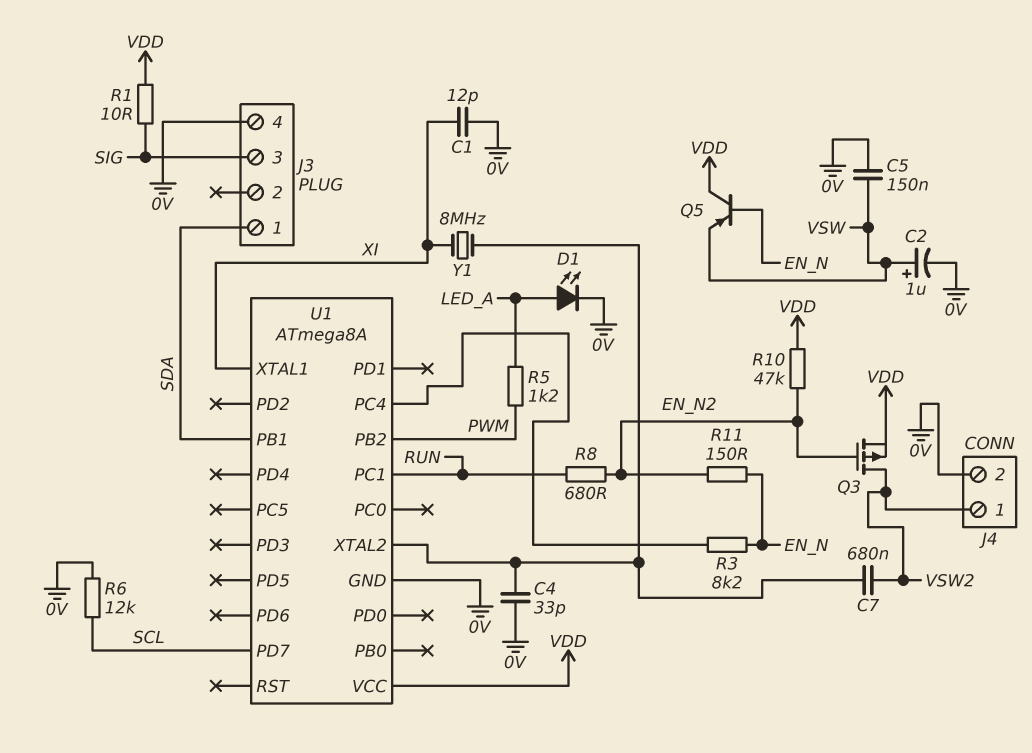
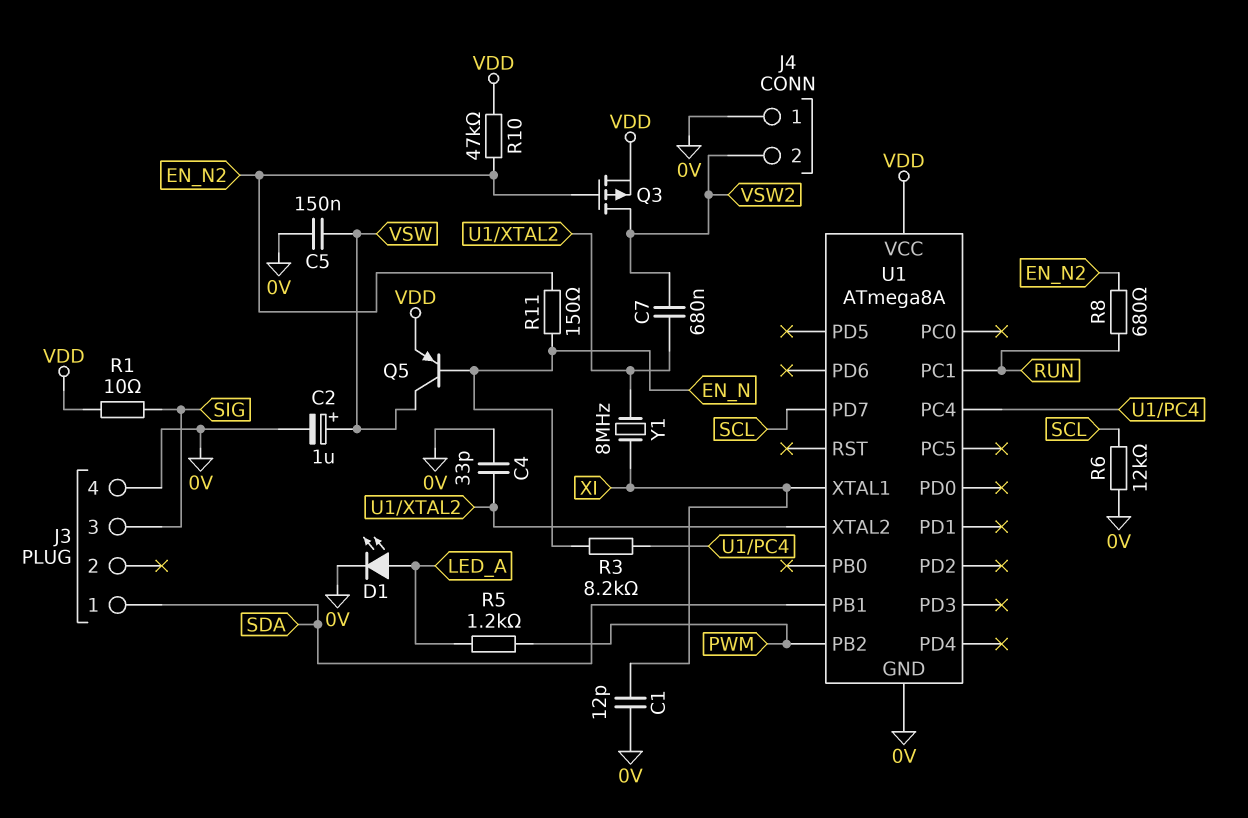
J4 pin 1: VSW2 -> 0V
J4 pin 2: 0V -> VSW2
Q5: PNP (B EN_N, C VDD, E VSW) -> PNP (B EN_N, C VSW, E VDD)

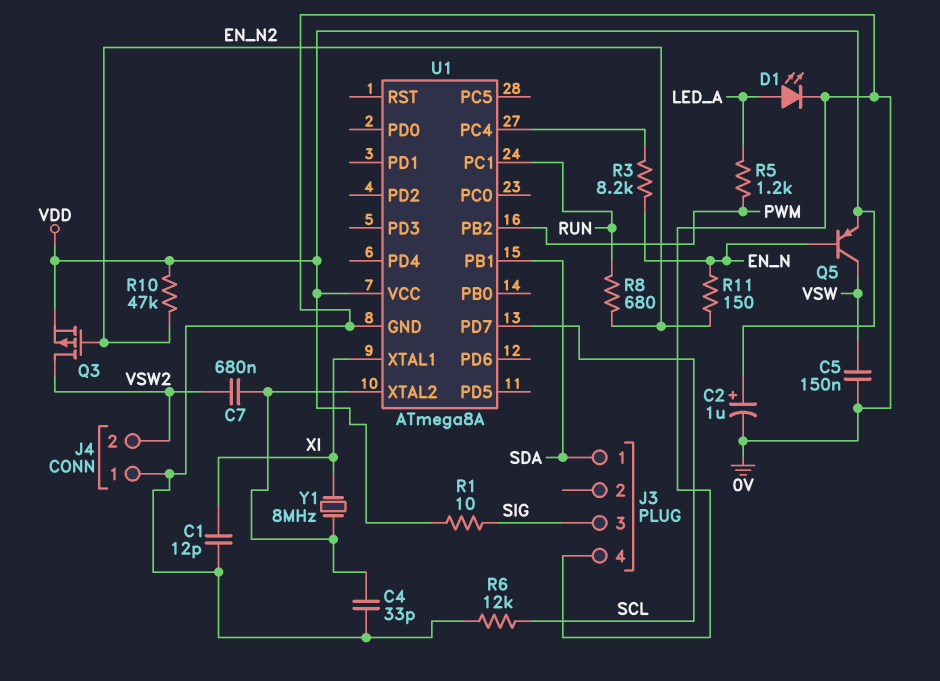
C2: 1uF (plus VSW, minus 0V) -> 1uF (plus VDD, minus 0V)

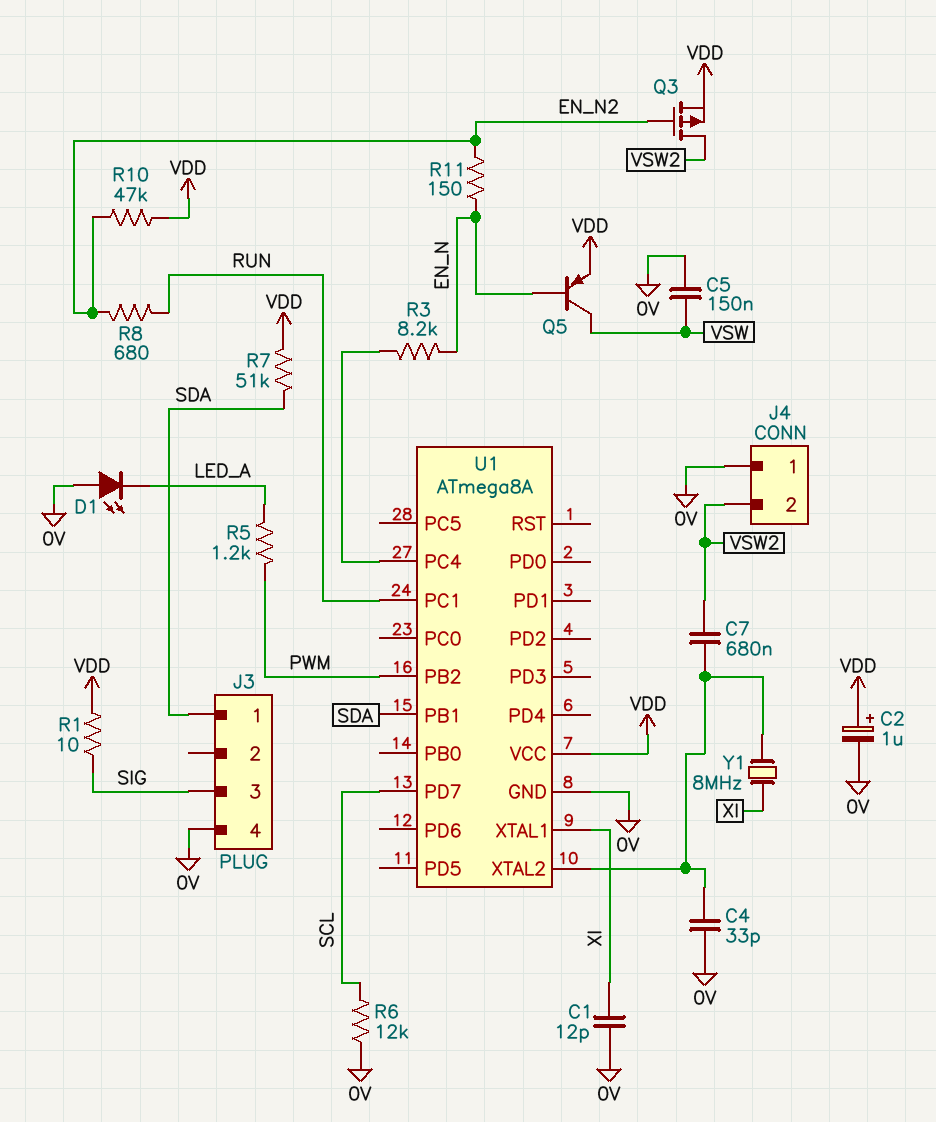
D1: LED (A LED_A, K 0V) -> LED (A 0V, K LED_A)
R7: none -> 51k (SDA, VDD)

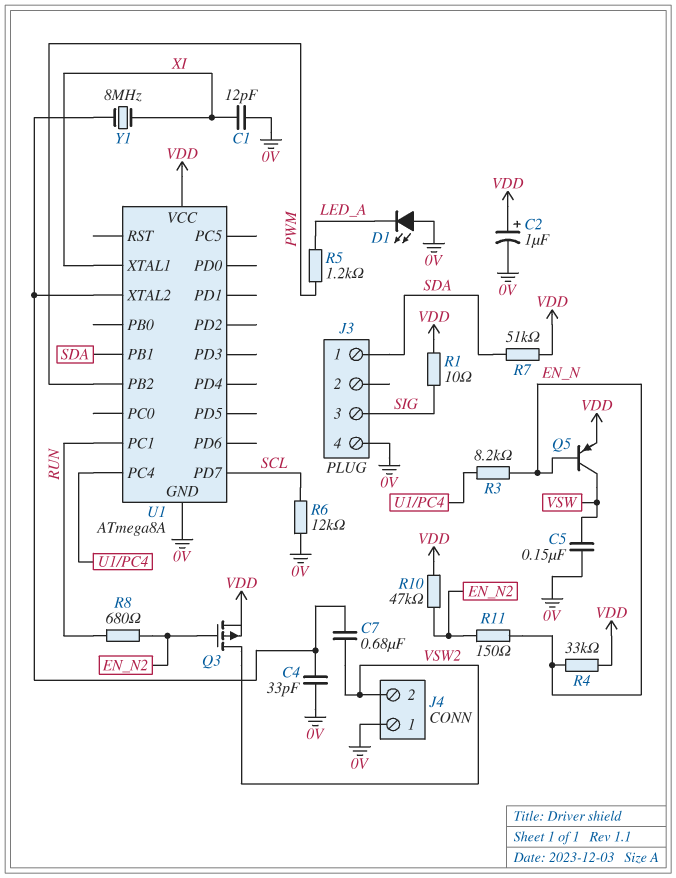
R4: none -> 33k (EN_N, VDD)

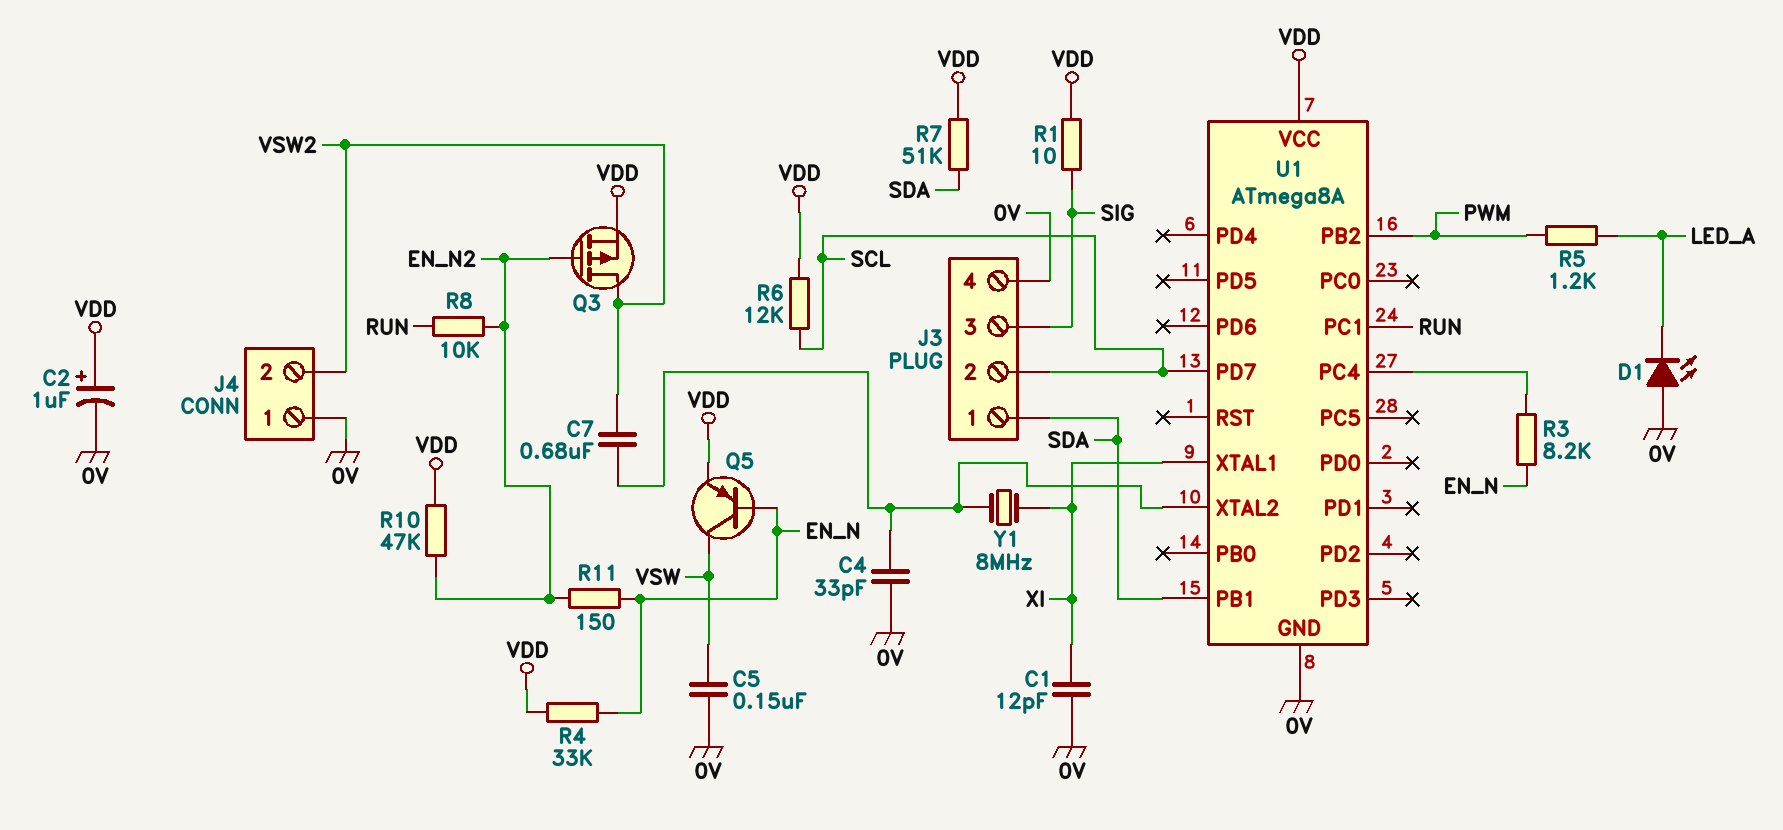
J3 pin 2: none -> SCL
R6: 12k (0V, SCL) -> 12k (SCL, VDD)
R8: 680 (EN_N2, RUN) -> 10k (EN_N2, RUN)

